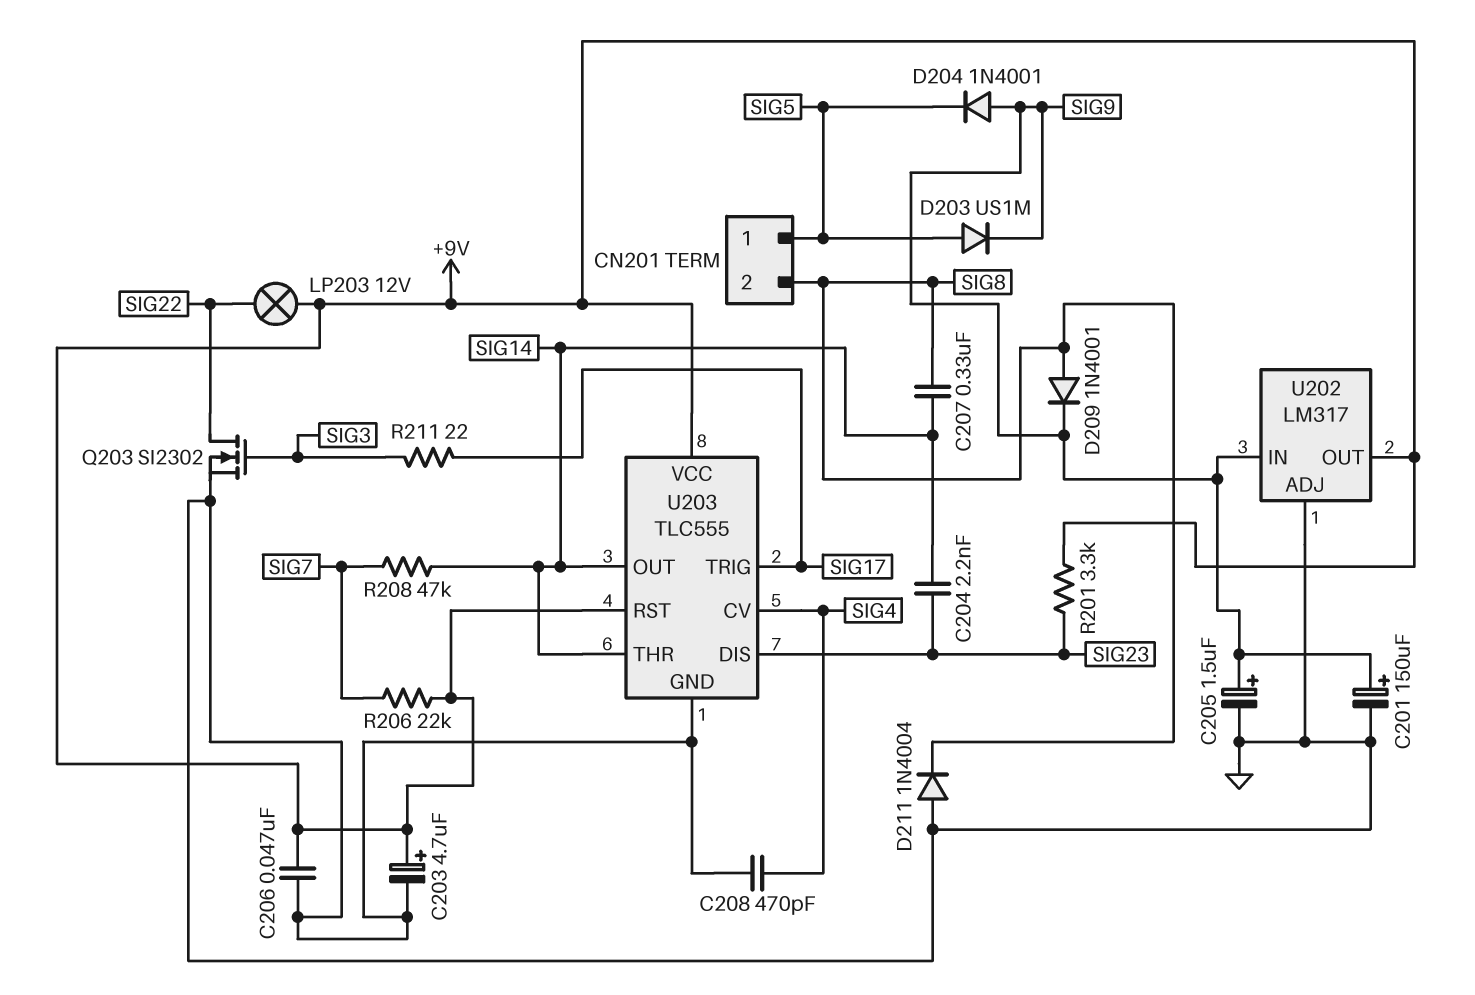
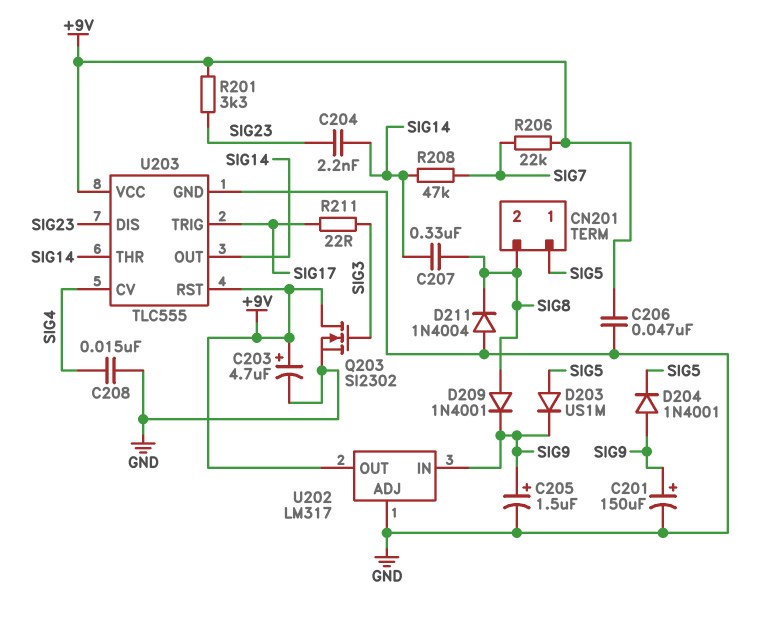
C208: 470pF (GND, SIG4) -> 15nF (GND, SIG4)
LP203: lamp 12V (+9V, SIG22) -> none
Q203: NMOS SI2302 (G SIG3, D SIG22, S GND) -> NMOS SI2302 (G SIG3, D +9V, S GND)

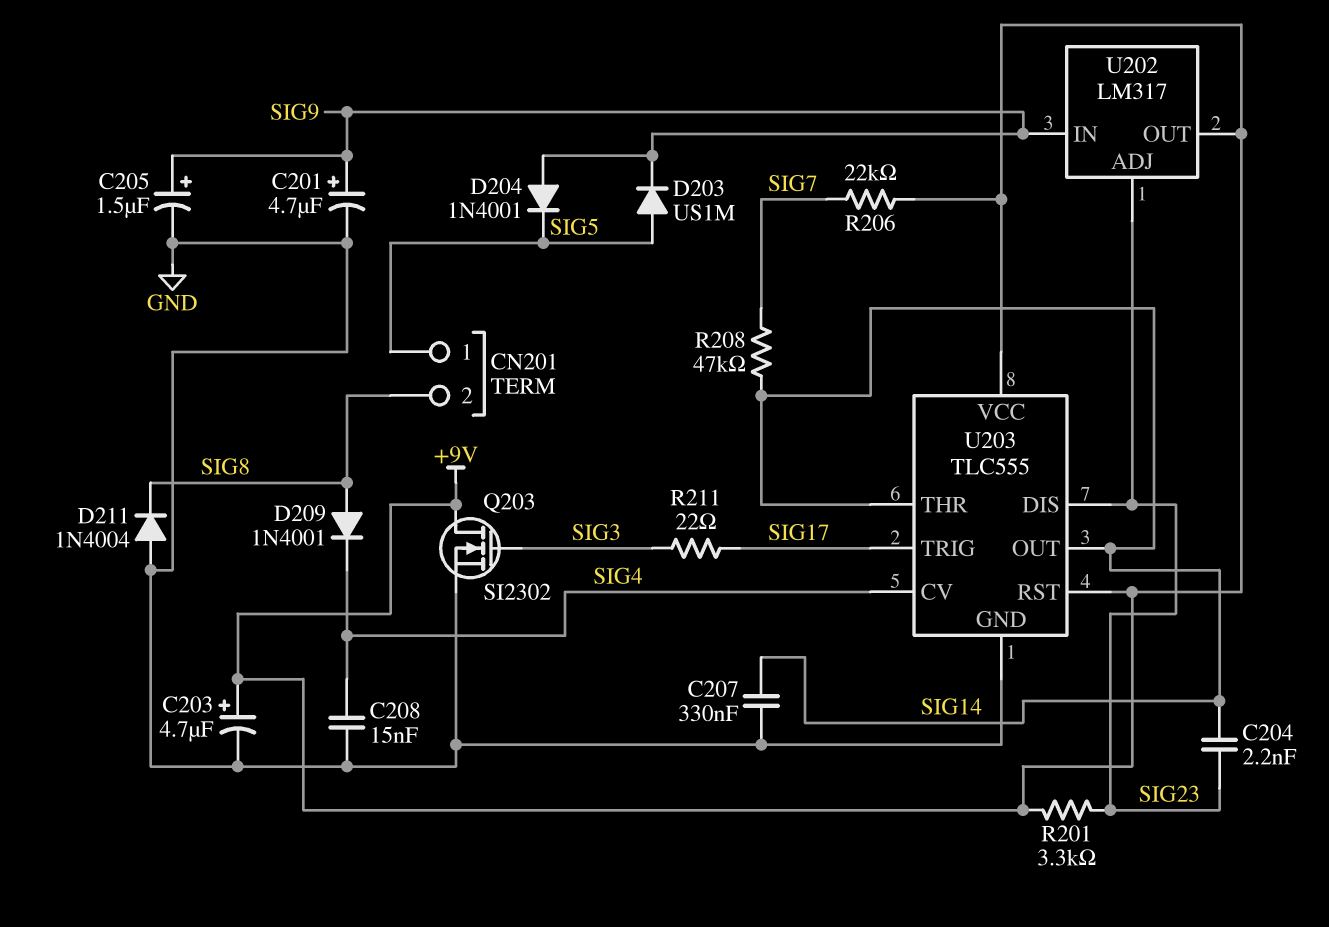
C201: 150uF (plus SIG9, minus GND) -> 4.7uF (plus SIG9, minus GND)
C206: 47nF (+9V, GND) -> none
C207: 330nF (SIG8, SIG14) -> 330nF (GND, SIG14)
D209: diode 1N4001 (A SIG8, K SIG9) -> diode 1N4001 (A SIG8, K SIG4)
U202 pin ADJ: GND -> SIG23

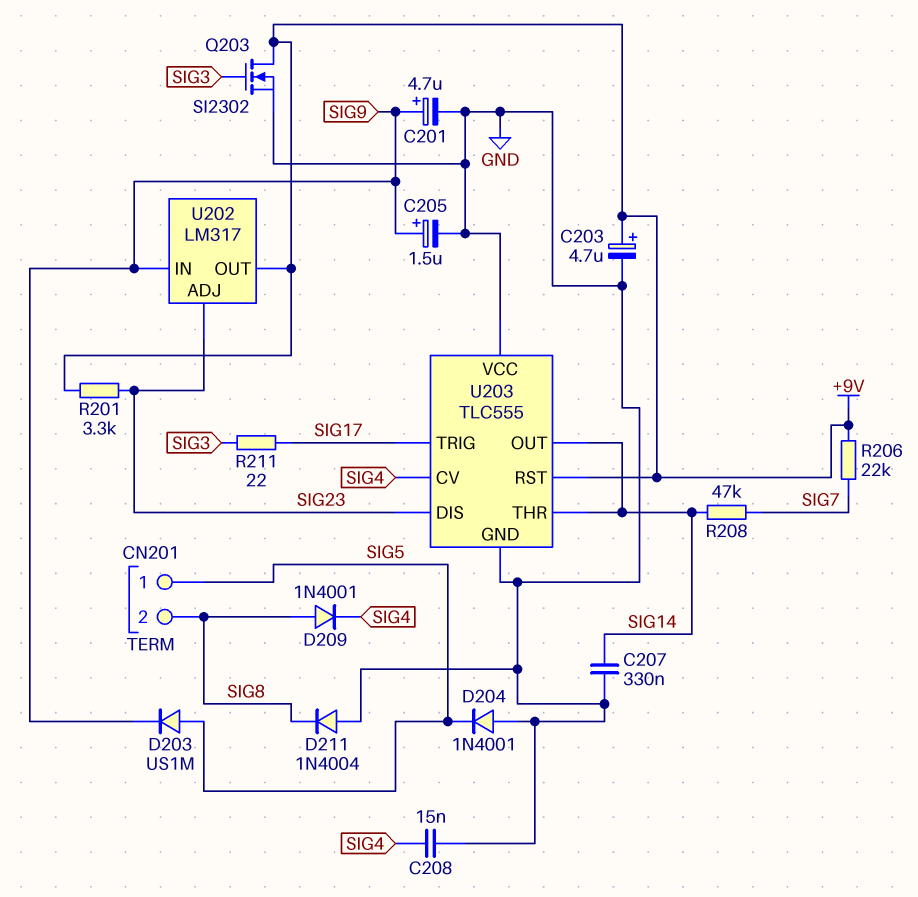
C204: 2.2nF (SIG14, SIG23) -> none
D204: diode 1N4001 (A SIG9, K SIG5) -> diode 1N4001 (A GND, K SIG5)
U203 pin VCC: +9V -> GND

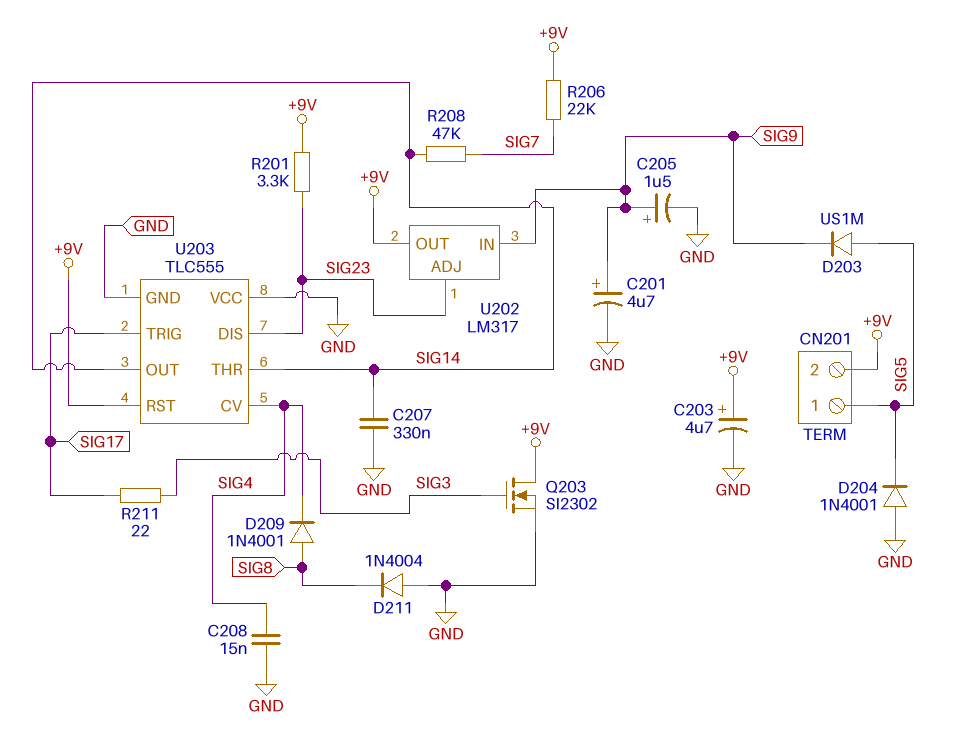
CN201 pin 2: SIG8 -> +9V

